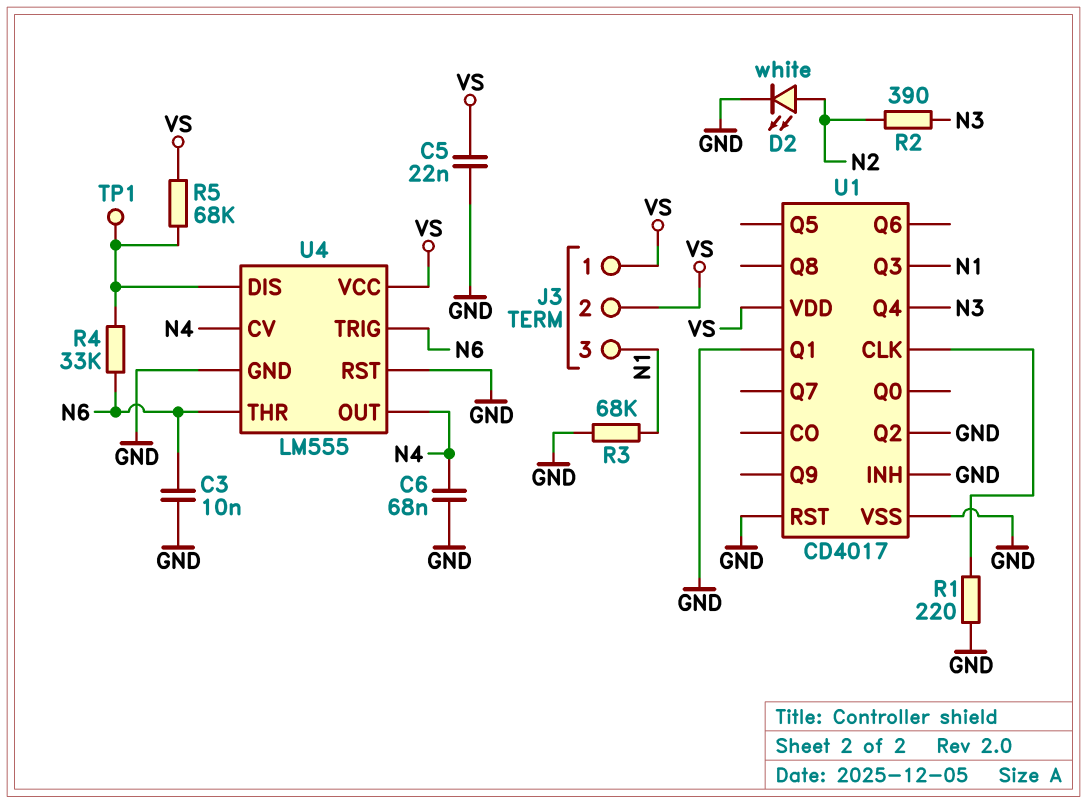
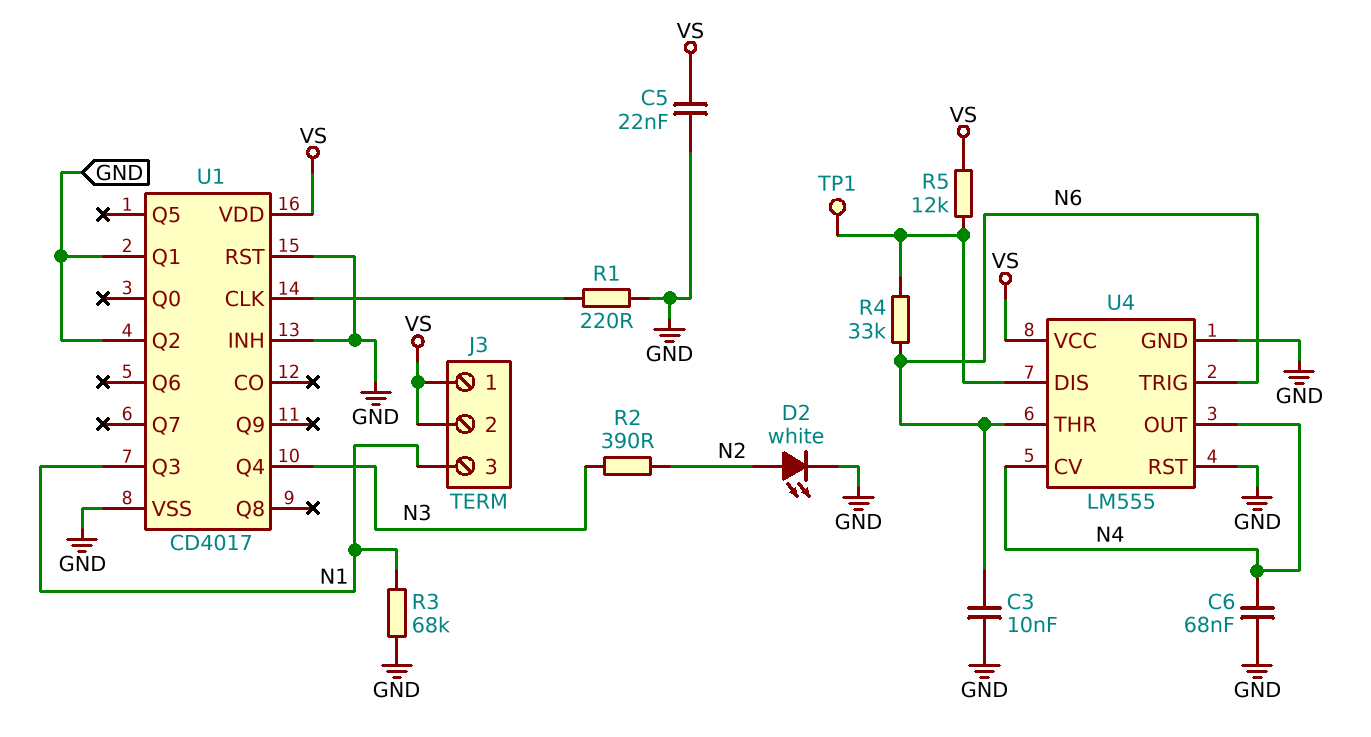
R5: 68k (U4/DIS, VS) -> 12k (U4/DIS, VS)

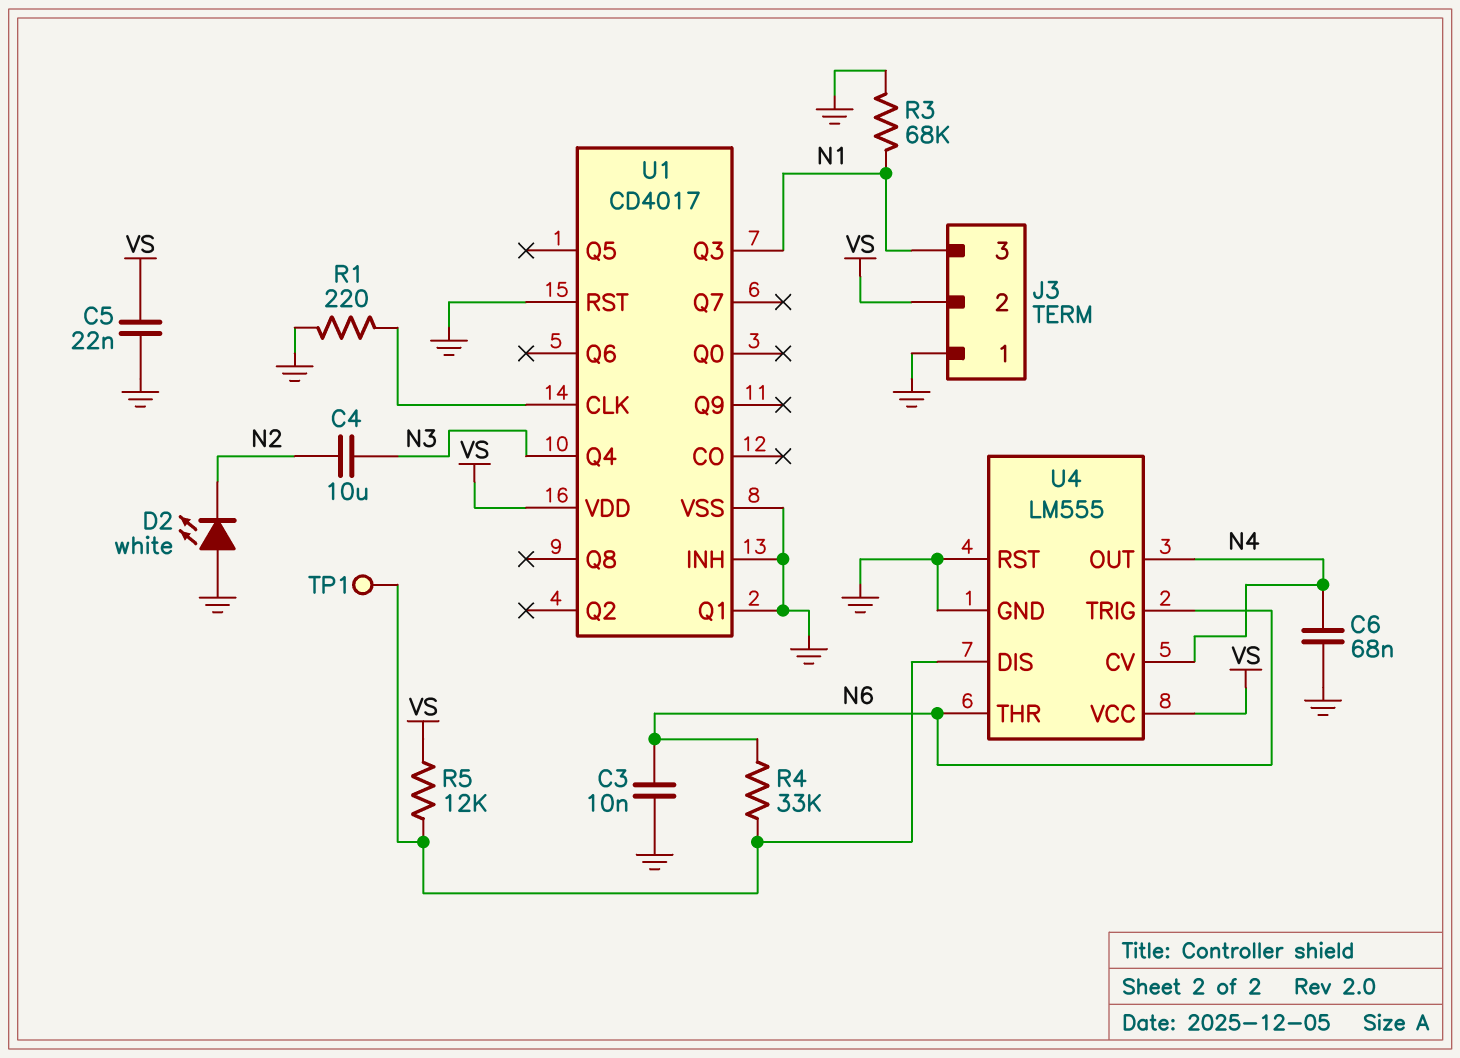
C4: none -> 10uF (N2, N3)
D2: LED white (A N2, K GND) -> LED white (A GND, K N2)
J3 pin 1: VS -> GND
R2: 390 (N2, N3) -> none
U1 pin Q2: GND -> none

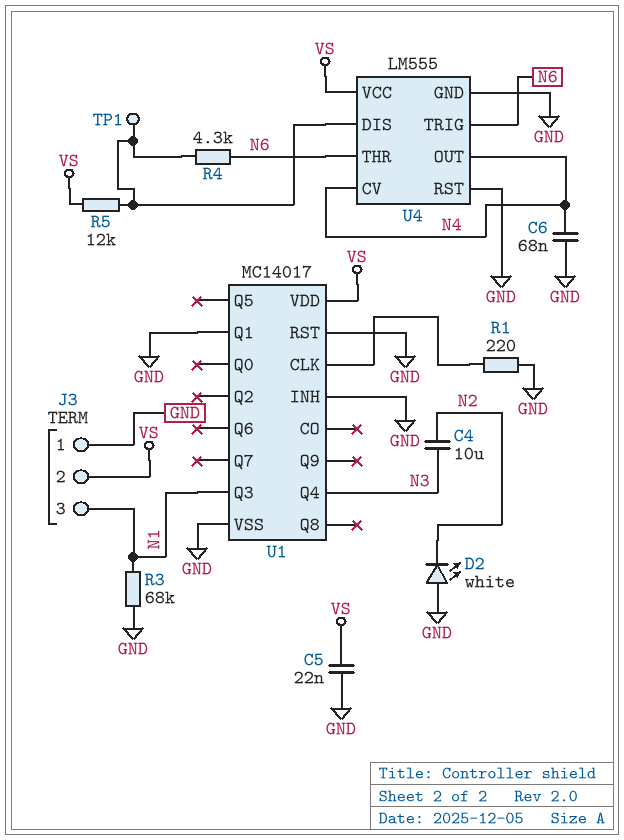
C3: 10nF (GND, N6) -> none
R4: 33k (N6, U4/DIS) -> 4.3k (N6, U4/DIS)
U1: CD4017 -> MC14017

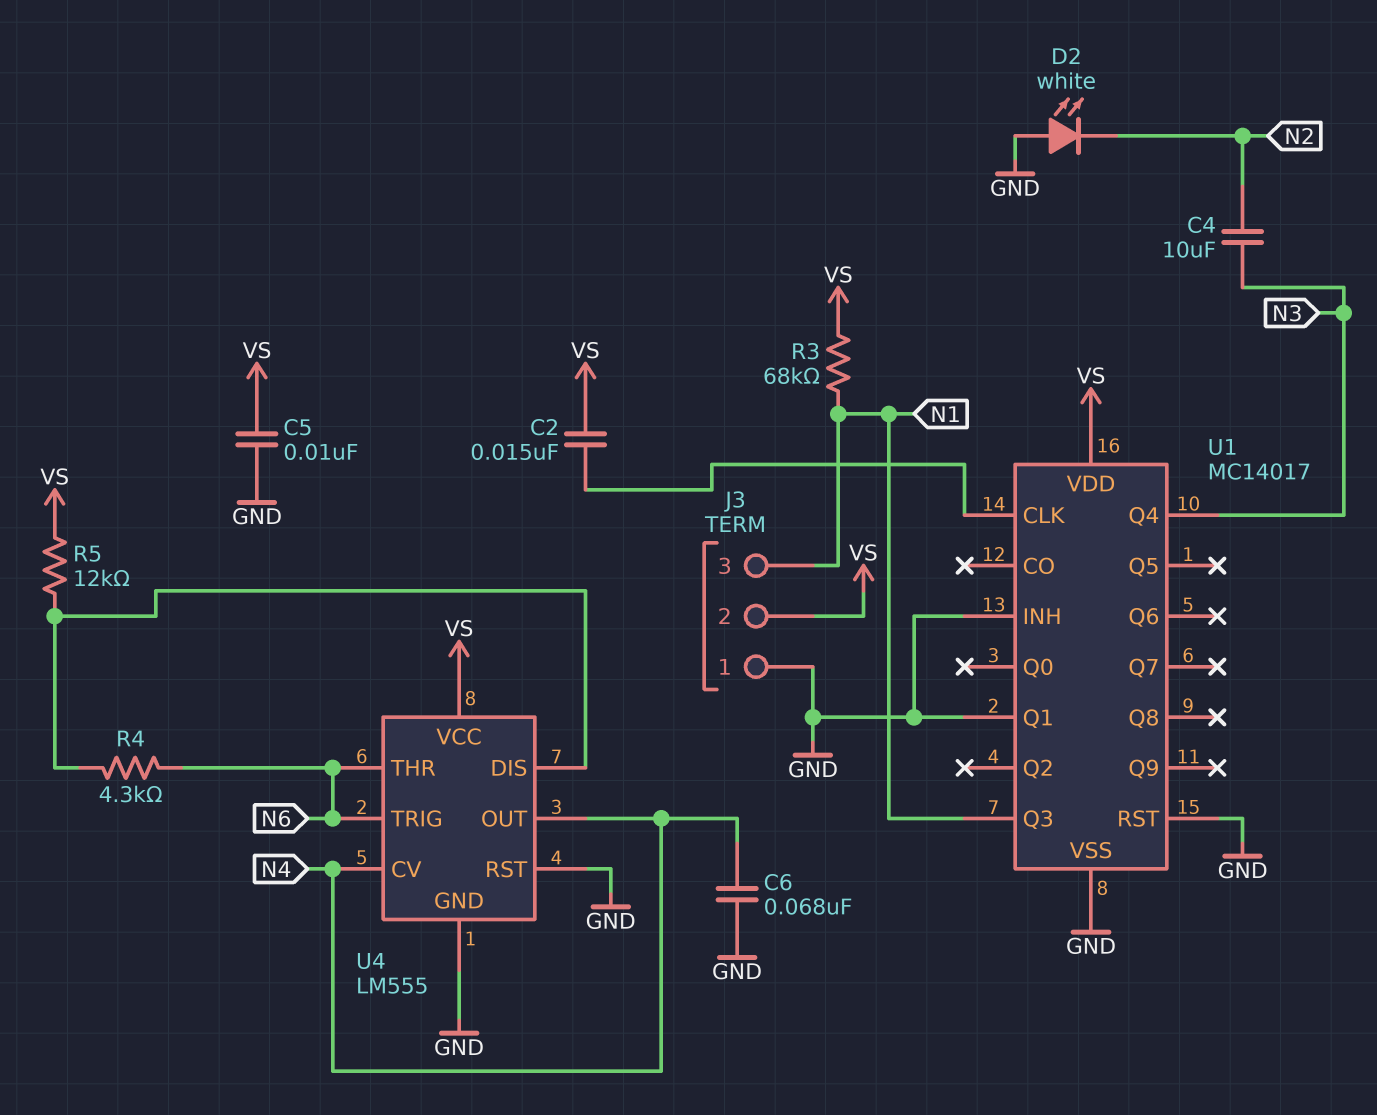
C2: none -> 15nF (U1/CLK, VS)
C5: 22nF (GND, VS) -> 10nF (GND, VS)
R1: 220 (GND, U1/CLK) -> none
R3: 68k (GND, N1) -> 68k (N1, VS)
TP1: test point (U4/DIS) -> none

